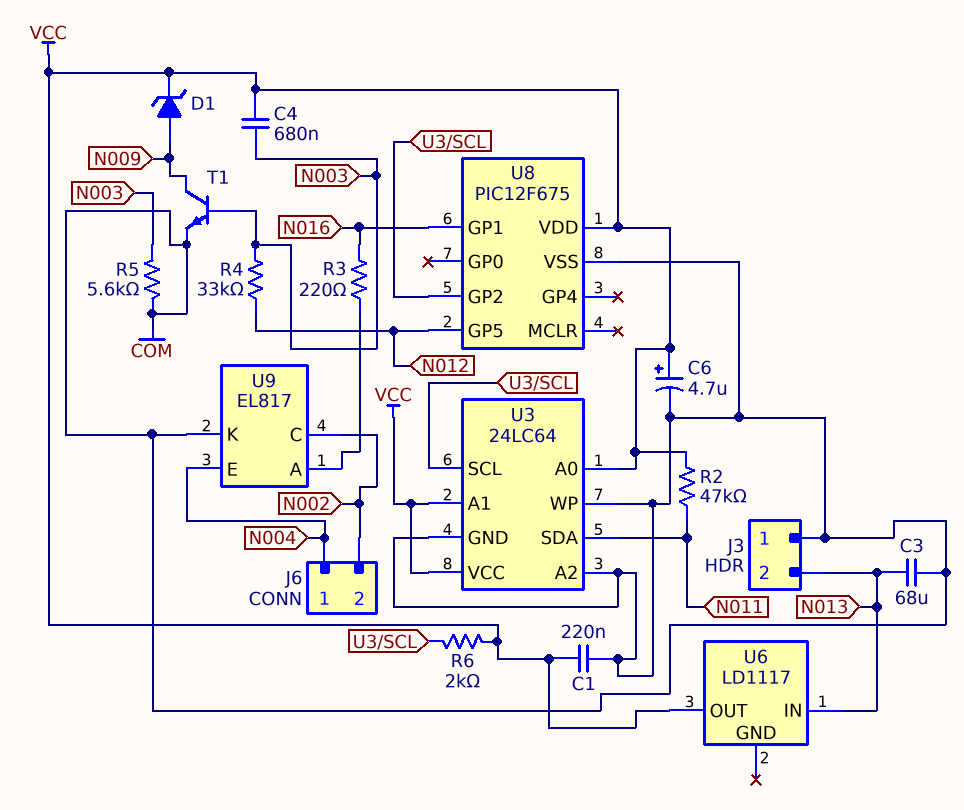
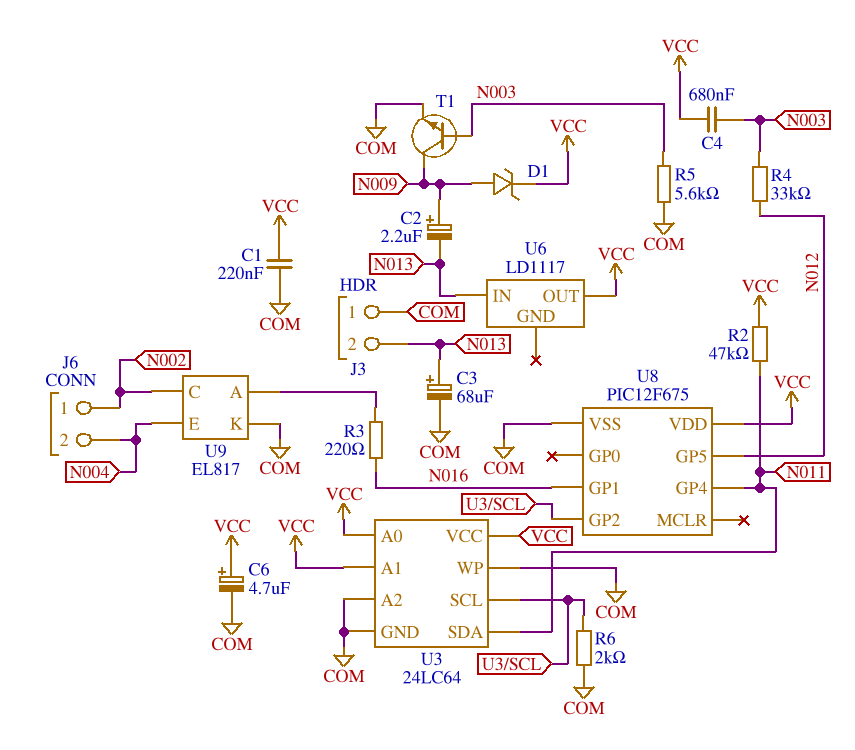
C2: none -> 2.2uF (plus N009, minus N013)
C3: 68uF (COM, N013) -> 68uF (plus N013, minus COM)
J6 pin 1: N004 -> N002
J6 pin 2: N002 -> N004
R6: 2k (U3/SCL, VCC) -> 2k (COM, U3/SCL)
U8 pin GP4: none -> N011

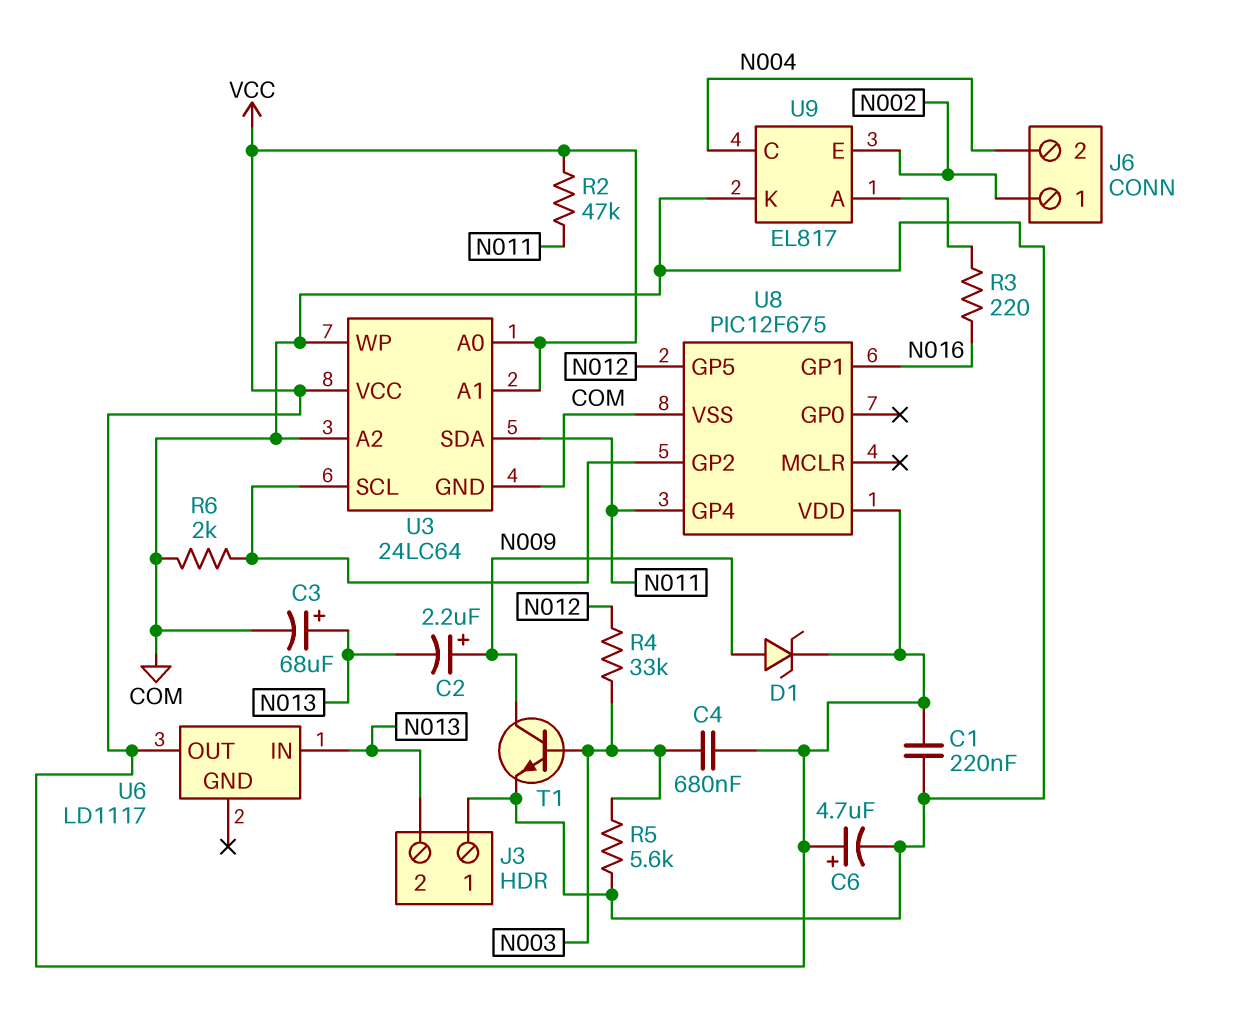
U9 pin C: N002 -> N004
U9 pin E: N004 -> N002

